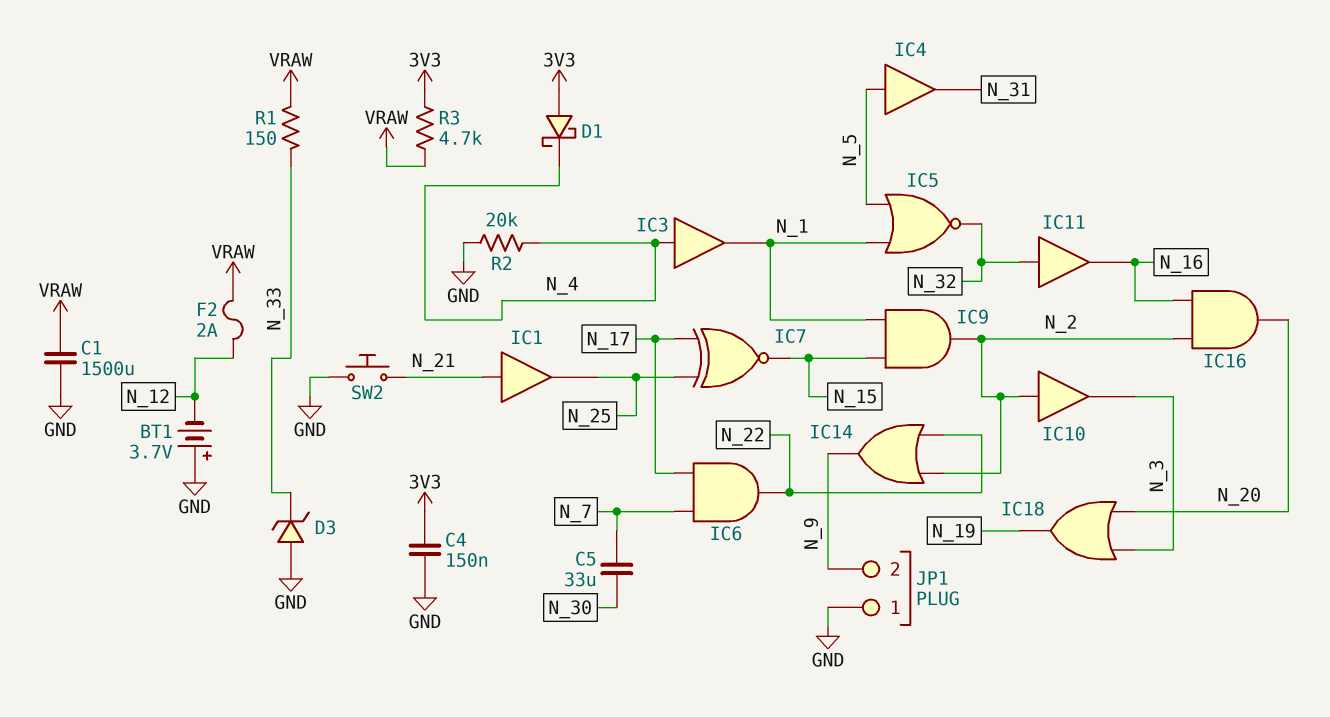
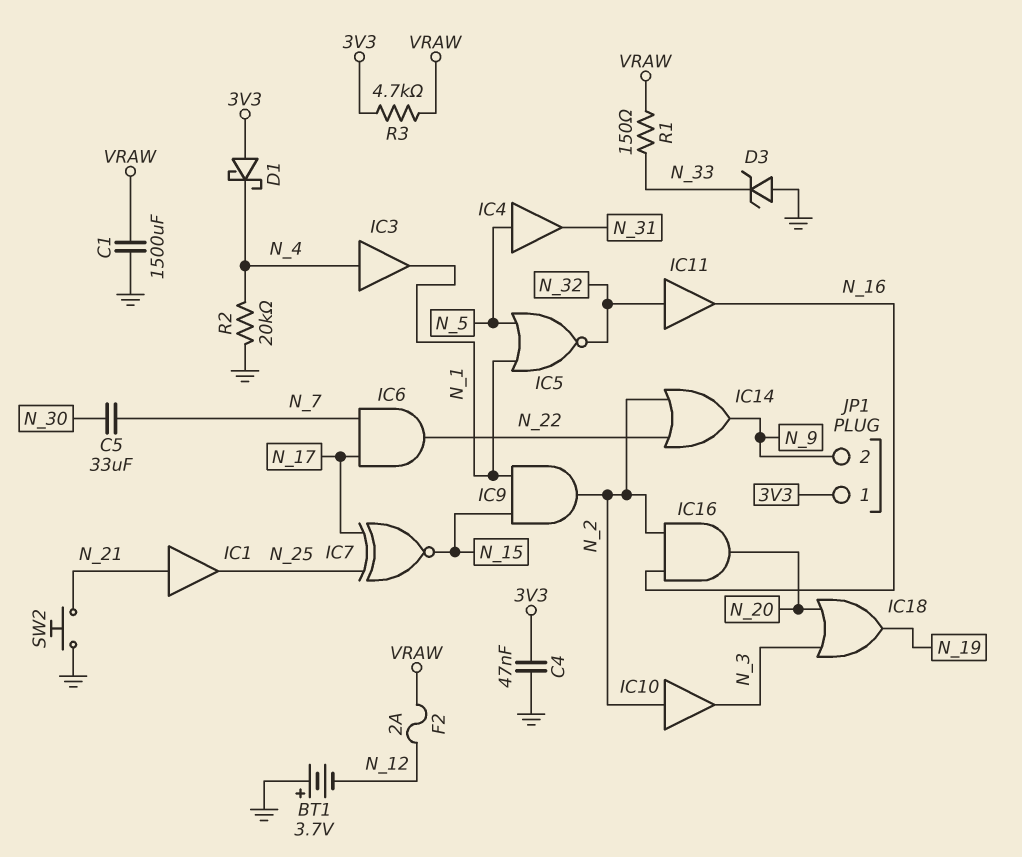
C4: 150nF (3V3, GND) -> 47nF (3V3, GND)
JP1 pin 1: GND -> 3V3

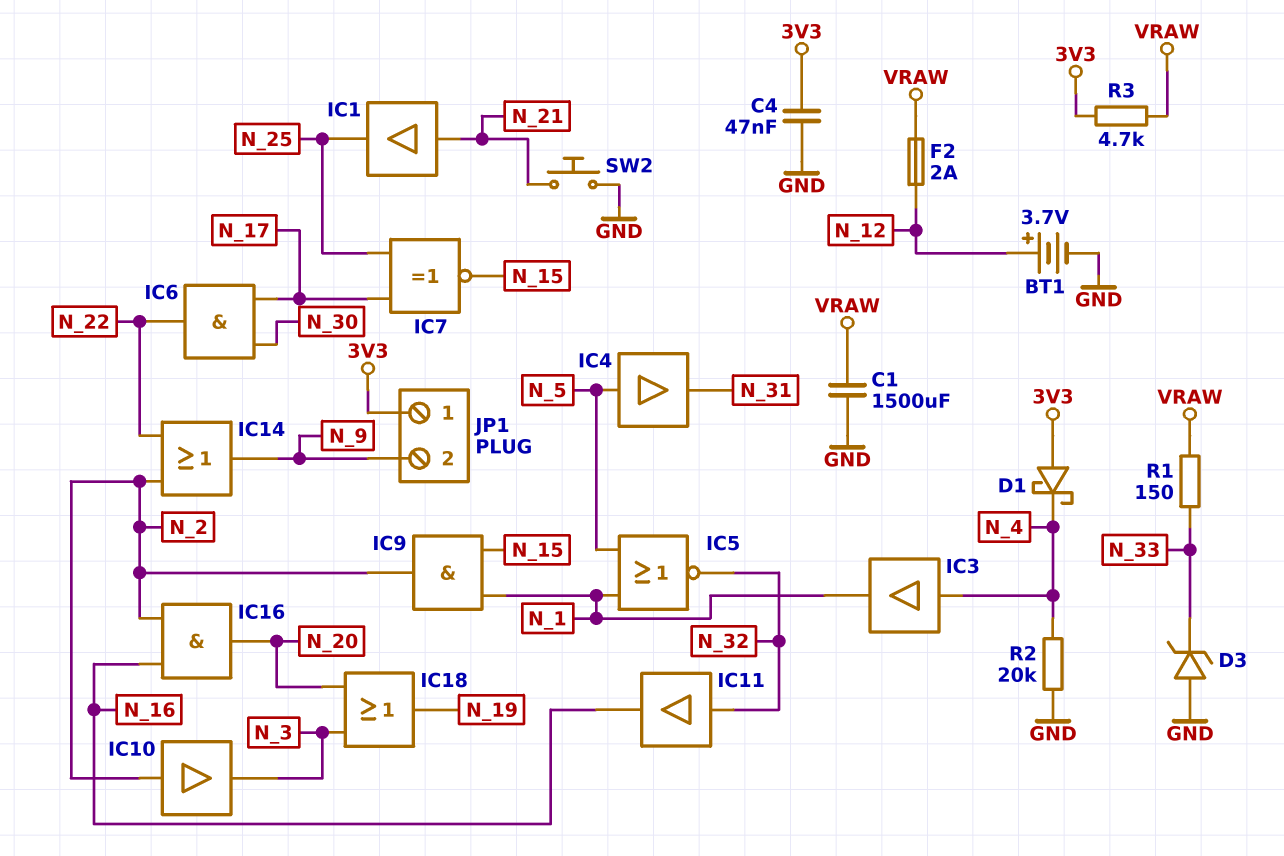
BT1: 3.7V (plus GND, minus N_12) -> 3.7V (plus N_12, minus GND)
C5: 33uF (N_7, N_30) -> none
IC6: AND (in N_7, in N_17, out N_22) -> AND (in N_17, in N_30, out N_22)

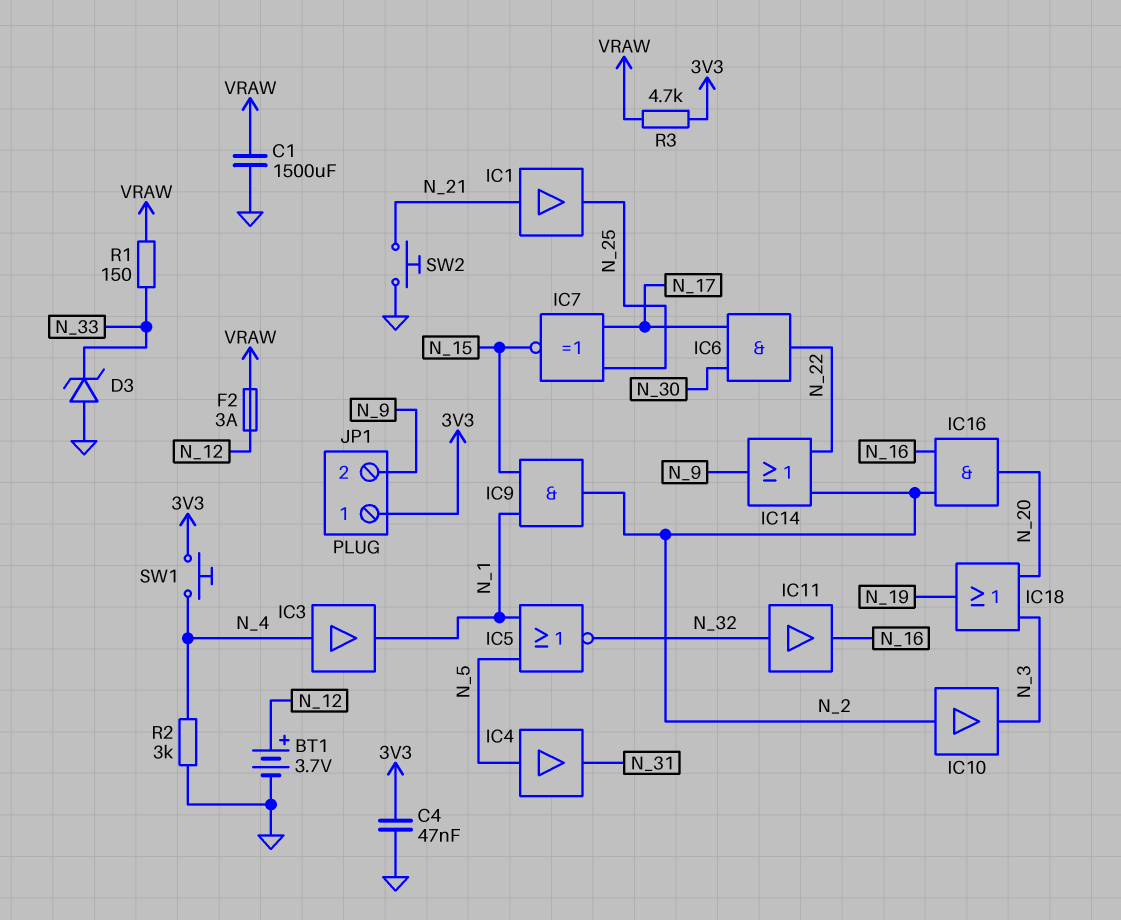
D1: schottky (A 3V3, K N_4) -> none
F2: 2A (N_12, VRAW) -> 3A (N_12, VRAW)
R2: 20k (GND, N_4) -> 3k (GND, N_4)
SW1: none -> button (3V3, N_4)

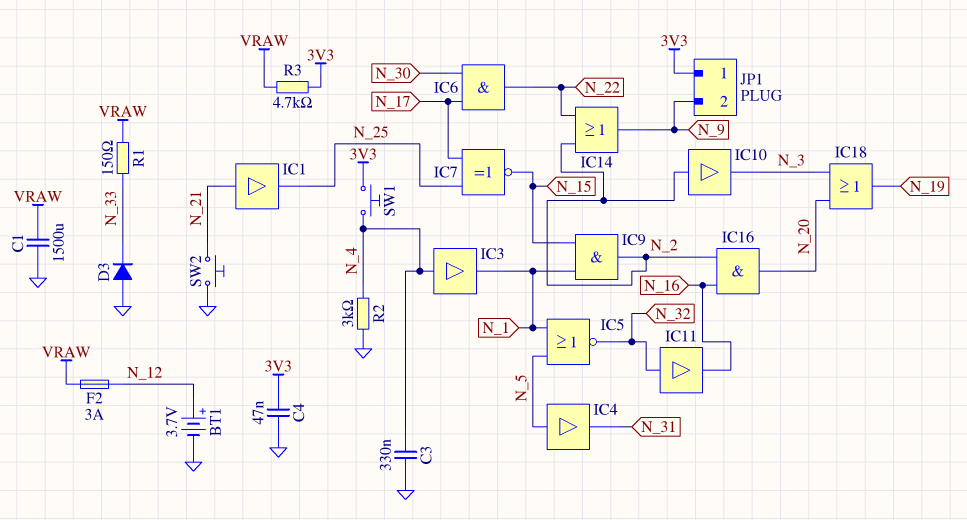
C3: none -> 330nF (GND, N_4)
D3: zener (A GND, K N_33) -> diode (A GND, K N_33)

